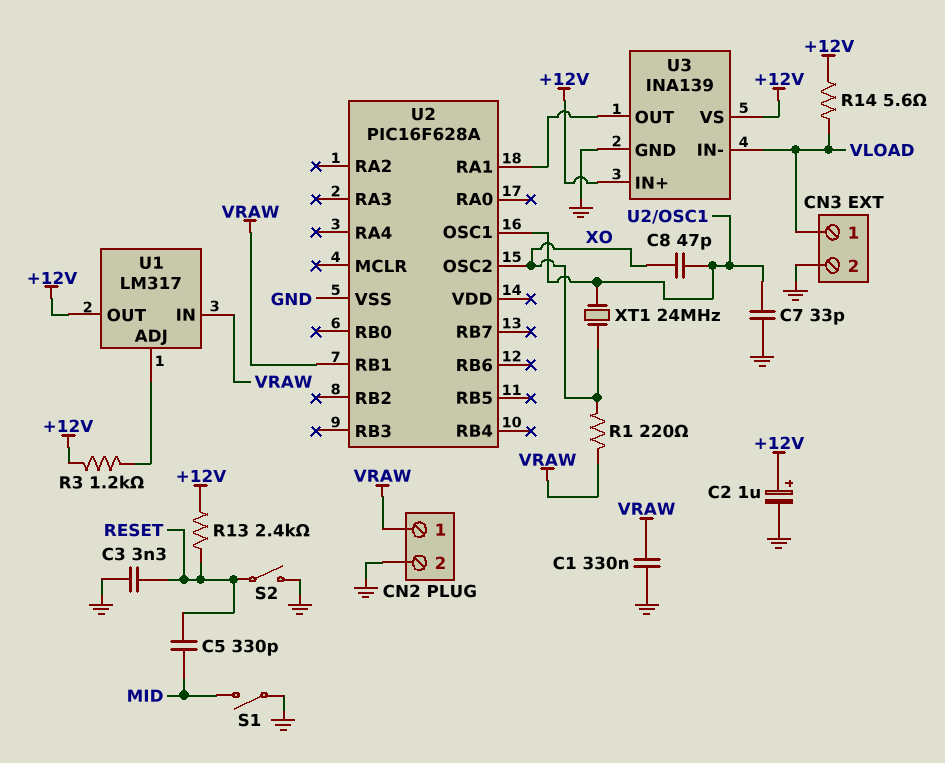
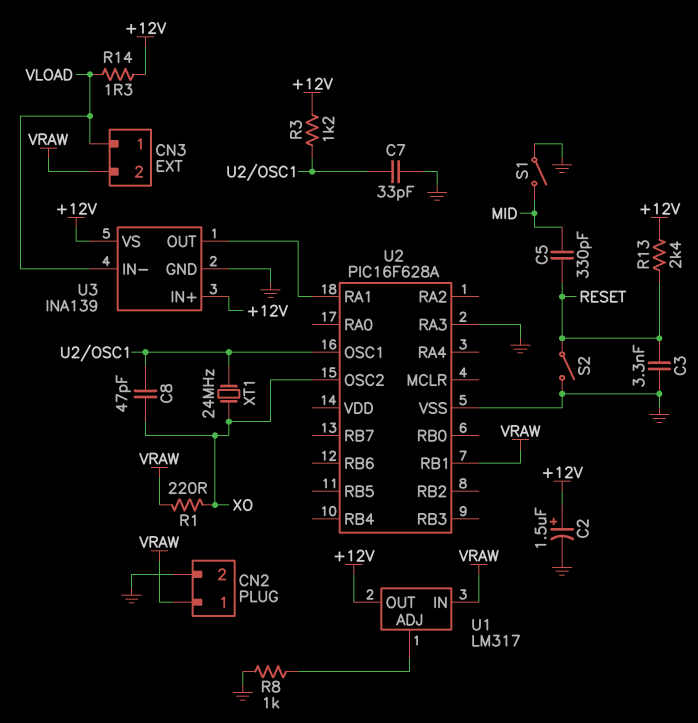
C1: 330nF (GND, VRAW) -> none
C2: 1uF (plus +12V, minus GND) -> 1.5uF (plus +12V, minus GND)
CN3 pin 2: GND -> VRAW
R3: 1.2k (+12V, U1/ADJ) -> 1.2k (+12V, U2/OSC1)
R8: none -> 1k (GND, U1/ADJ)
R14: 5.6 (+12V, VLOAD) -> 1.3 (+12V, VLOAD)
U2 pin RA3: none -> GND

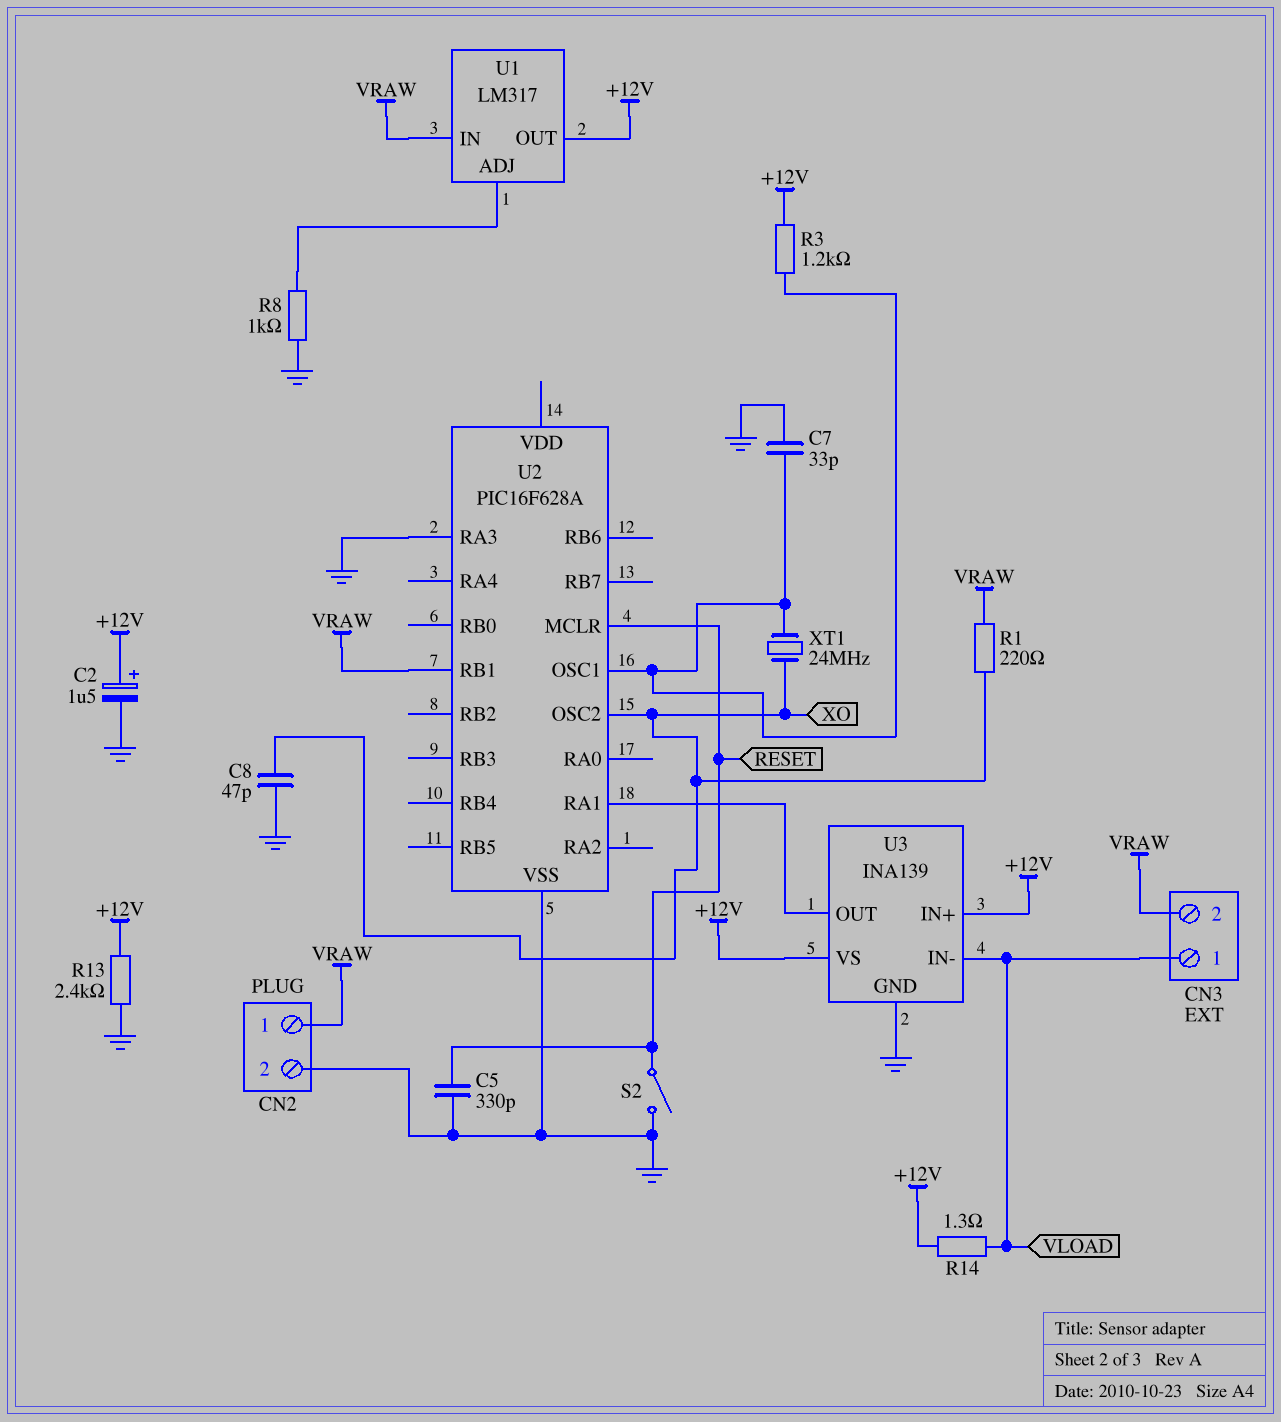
C3: 3.3nF (GND, RESET) -> none
C5: 330pF (MID, RESET) -> 330pF (GND, RESET)
C8: 47pF (U2/OSC1, XO) -> 47pF (GND, XO)
R13: 2.4k (+12V, RESET) -> 2.4k (+12V, GND)
S1: switch (GND, MID) -> none
U2 pin MCLR: none -> RESET

